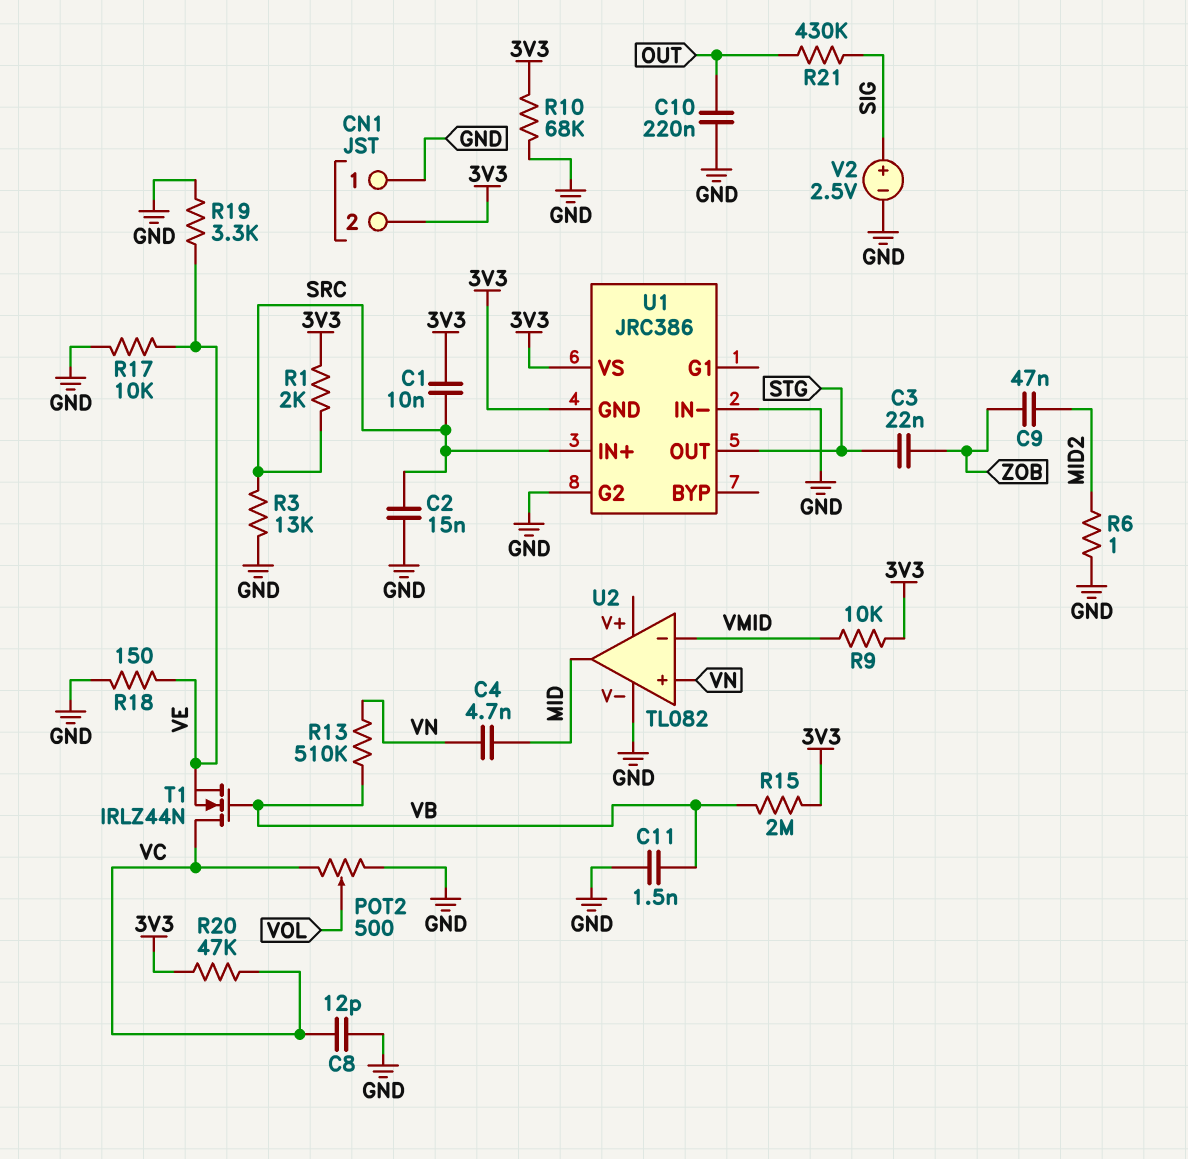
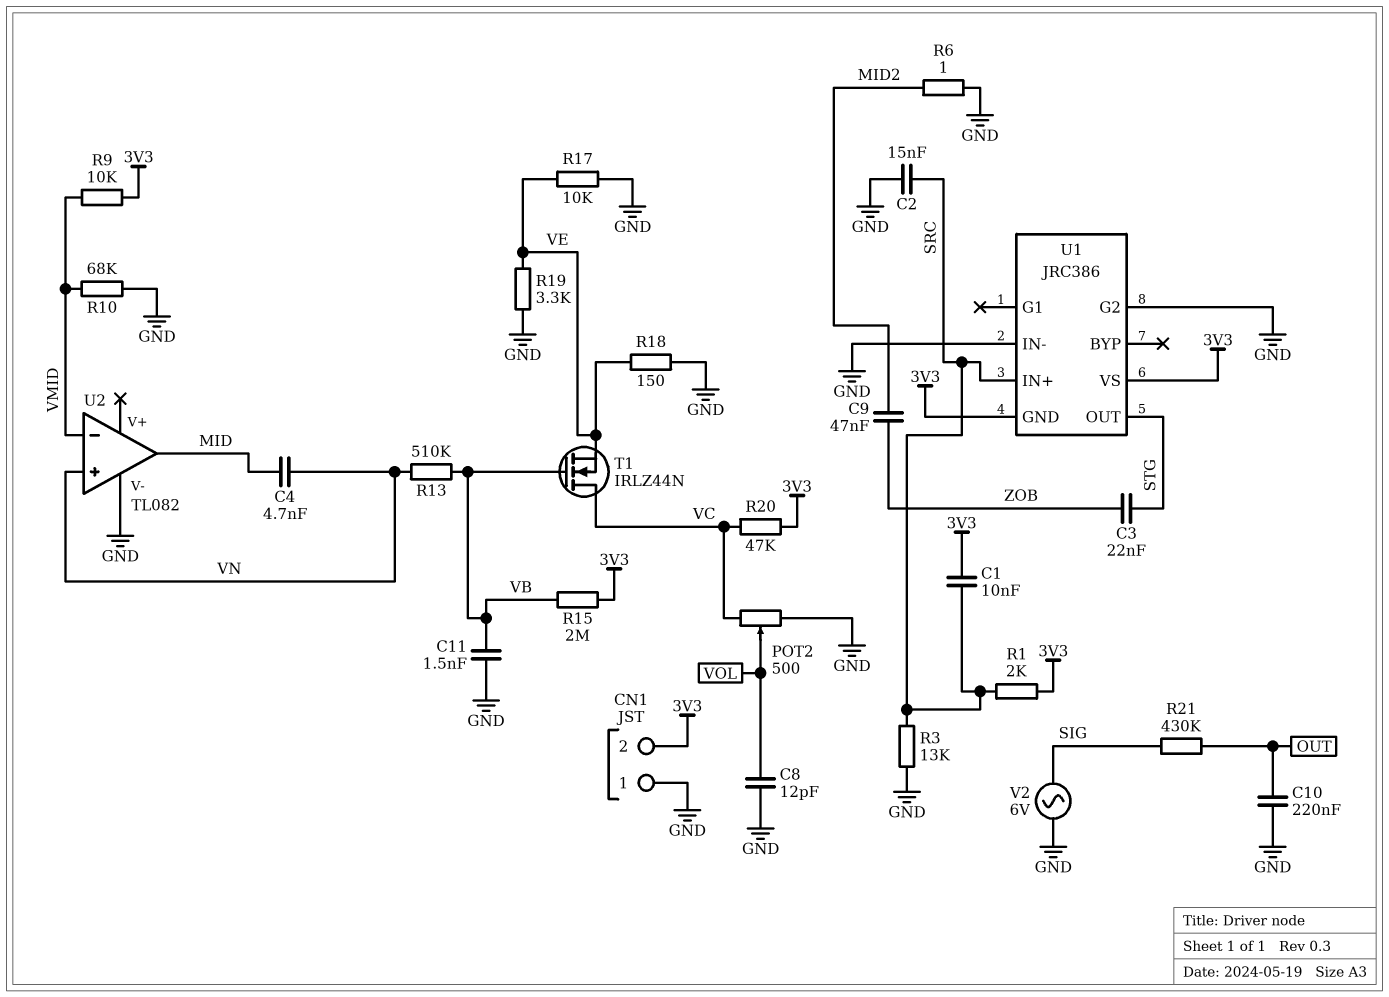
C8: 12pF (GND, VC) -> 12pF (GND, VOL)
R10: 68k (3V3, GND) -> 68k (GND, VMID)
V2: 2.5V (plus SIG, minus GND) -> AC 6V (GND, SIG)

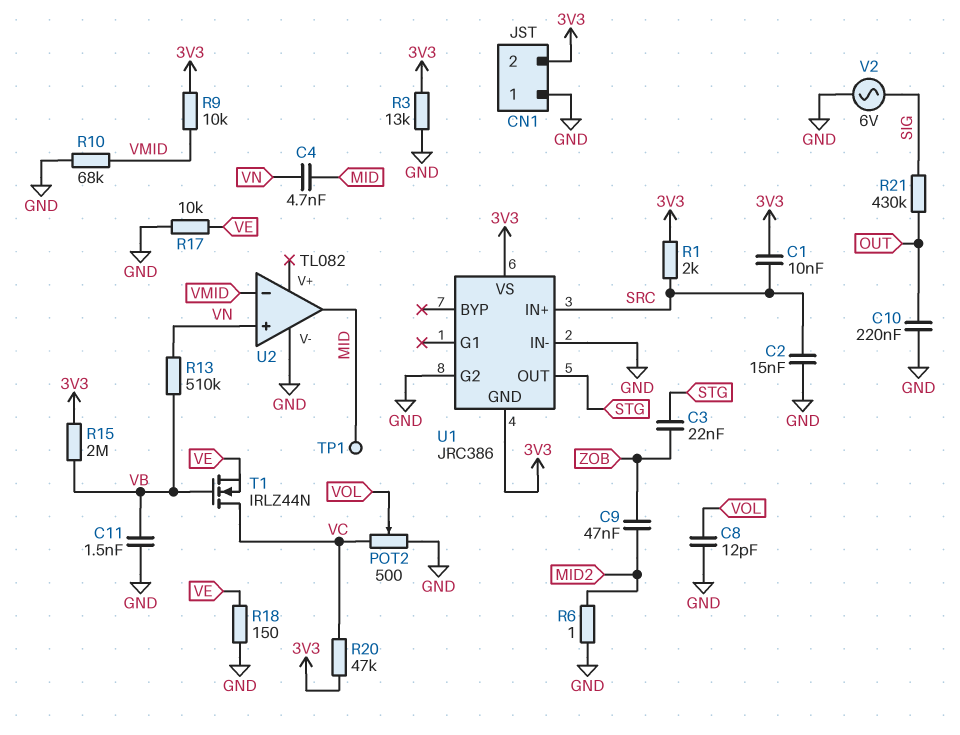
R3: 13k (GND, SRC) -> 13k (3V3, GND)
R19: 3.3k (GND, VE) -> none
TP1: none -> test point (MID)

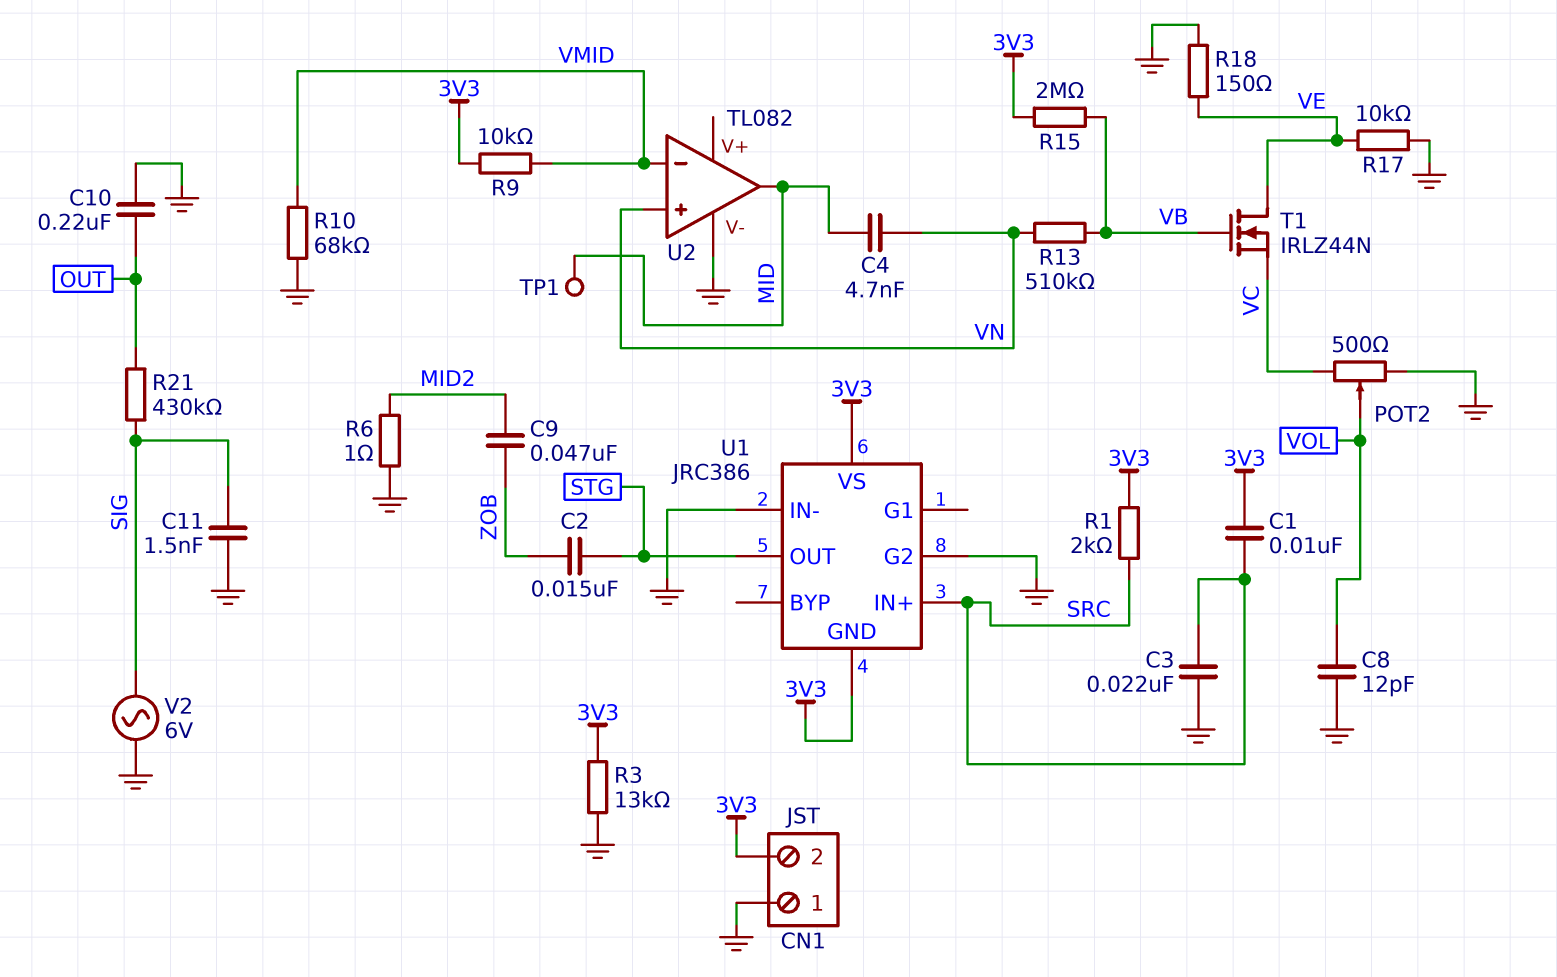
C2: 15nF (GND, SRC) -> 15nF (STG, ZOB)
C3: 22nF (STG, ZOB) -> 22nF (GND, SRC)
C11: 1.5nF (GND, VB) -> 1.5nF (GND, SIG)
R20: 47k (3V3, VC) -> none
T1: NMOS IRLZ44N (G VB, D VC, S VE) -> NMOS IRLZ44N (G VB, D VE, S VC)

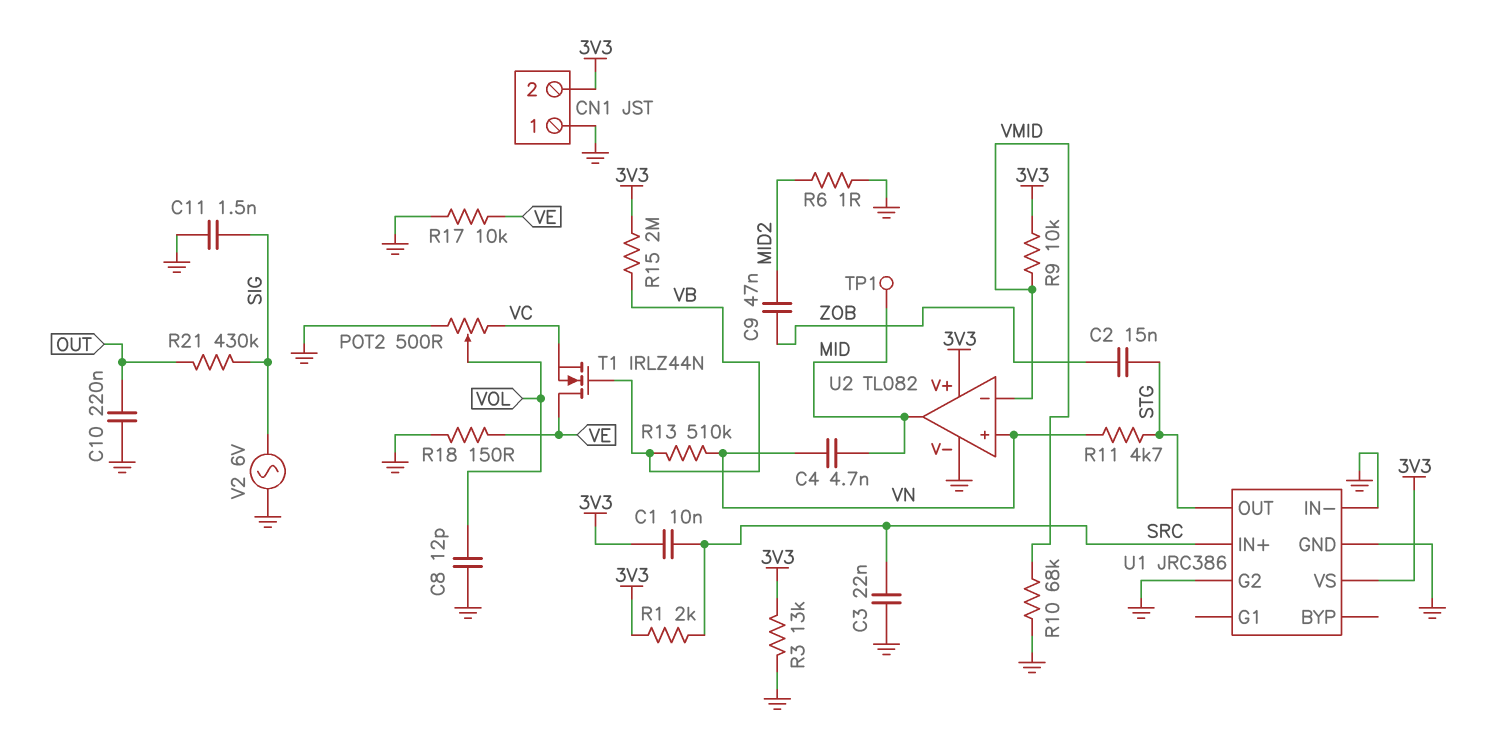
R11: none -> 4.7k (STG, VN)
U1 pin GND: 3V3 -> GND
U2 pin V+: none -> 3V3

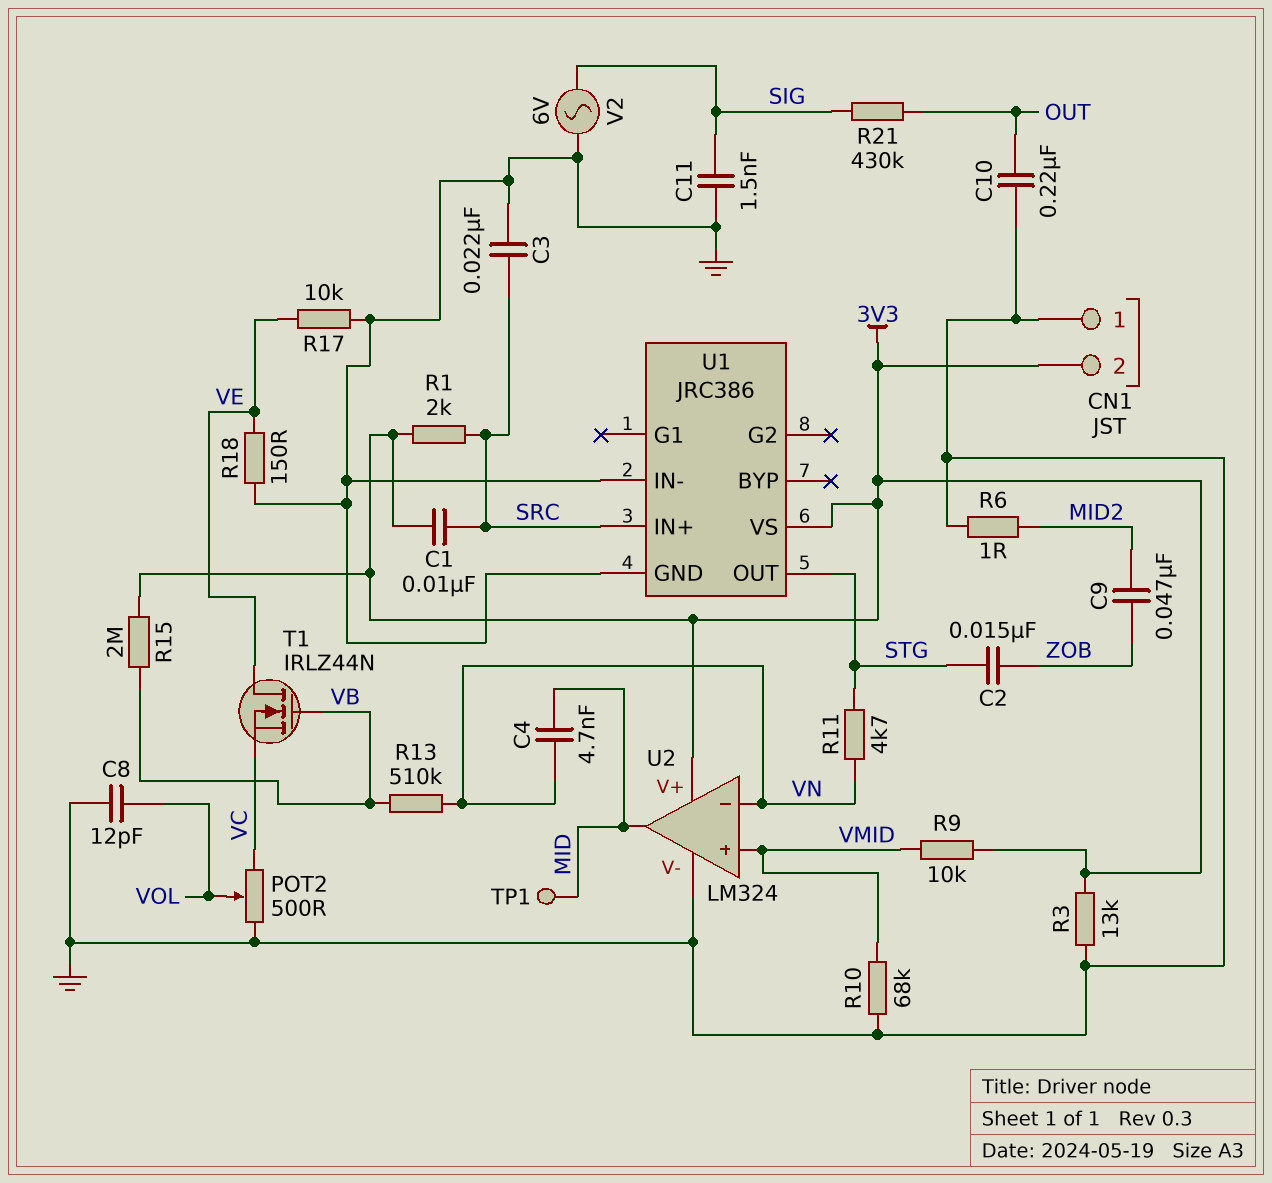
U1 pin G2: GND -> none
U2: TL082 -> LM324
U2 pin in+: VN -> VMID
U2 pin in-: VMID -> VN

